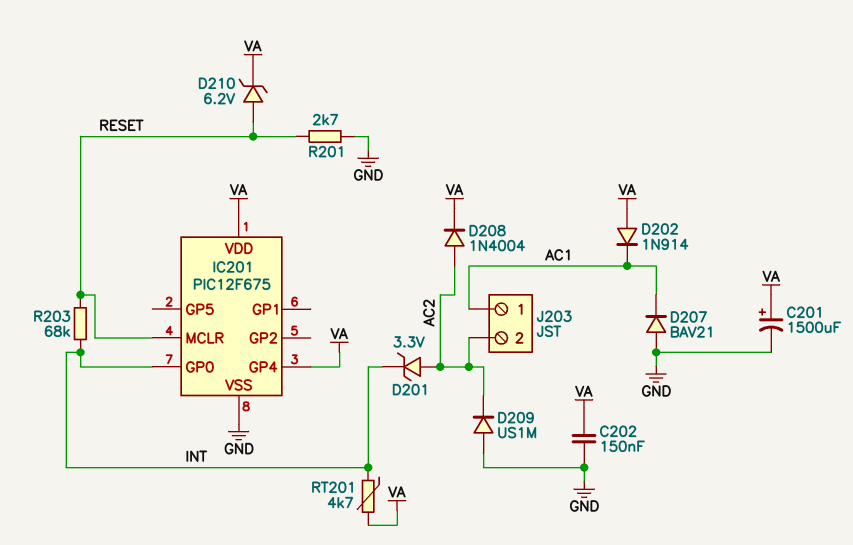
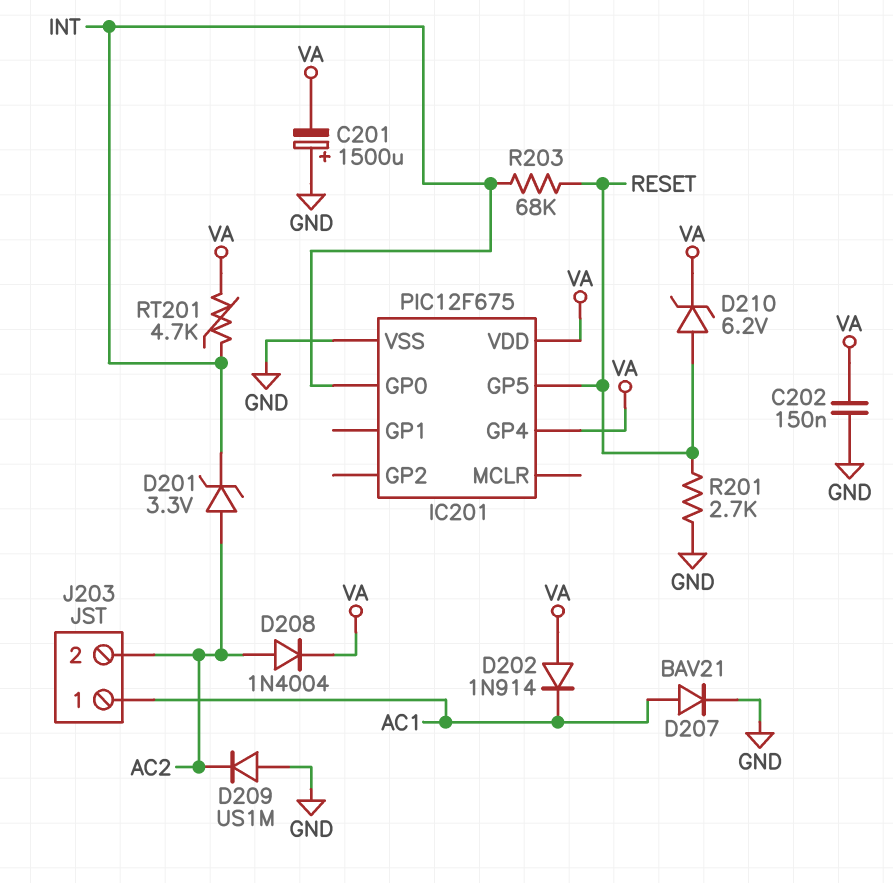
C201: 1500uF (plus VA, minus GND) -> 1500uF (plus GND, minus VA)
D207: diode BAV21 (A GND, K AC1) -> diode BAV21 (A AC1, K GND)
IC201 pin GP5: none -> RESET
IC201 pin MCLR: RESET -> none

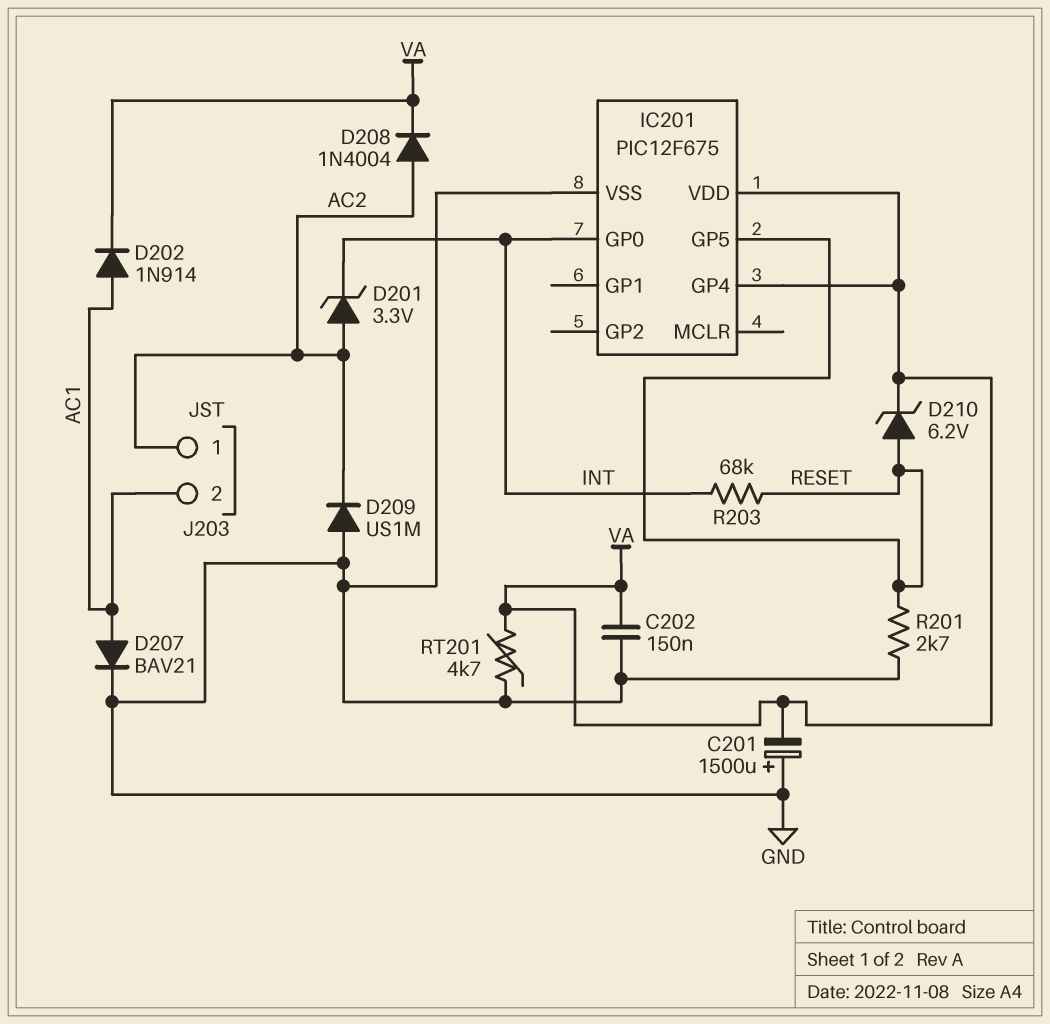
D202: diode 1N914 (A VA, K AC1) -> diode 1N914 (A AC1, K VA)
J203 pin 1: AC1 -> AC2
J203 pin 2: AC2 -> AC1
RT201: 4.7k (INT, VA) -> 4.7k (GND, VA)

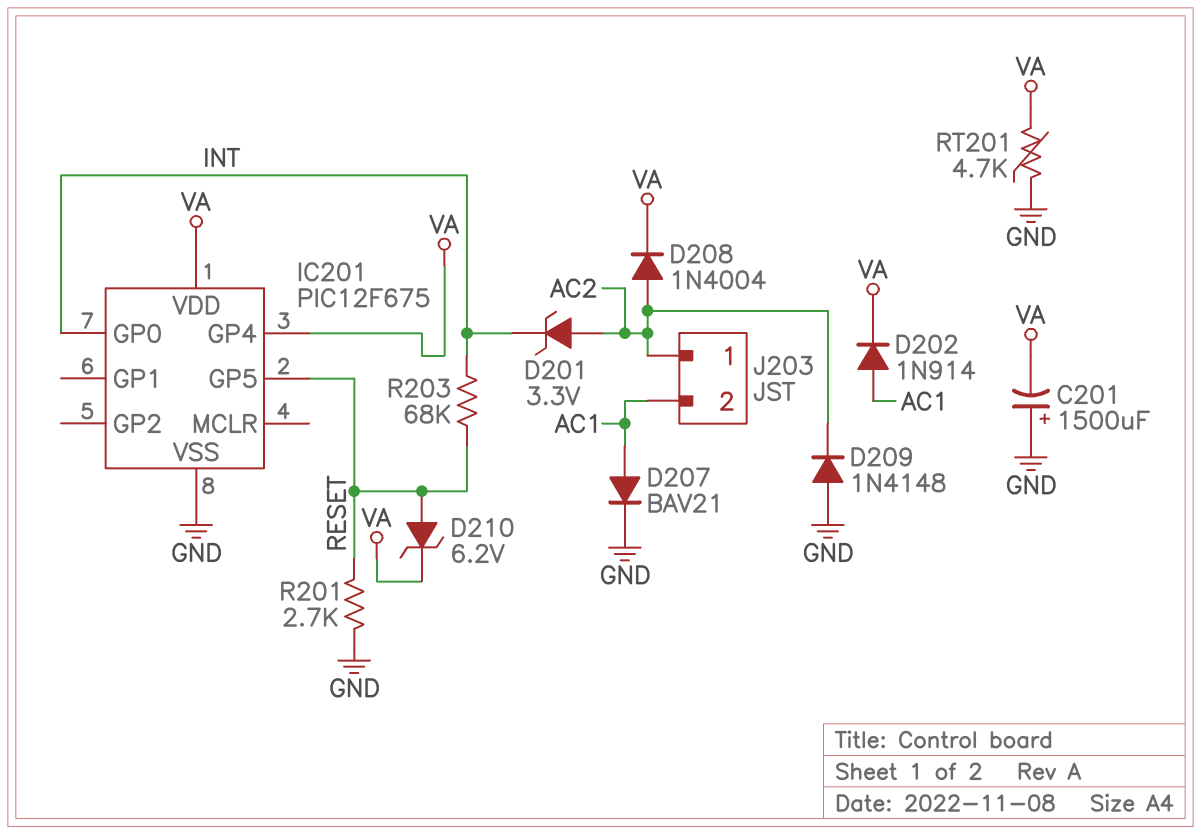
C202: 150nF (GND, VA) -> none
D209: diode US1M (A GND, K AC2) -> diode 1N4148 (A GND, K AC2)

